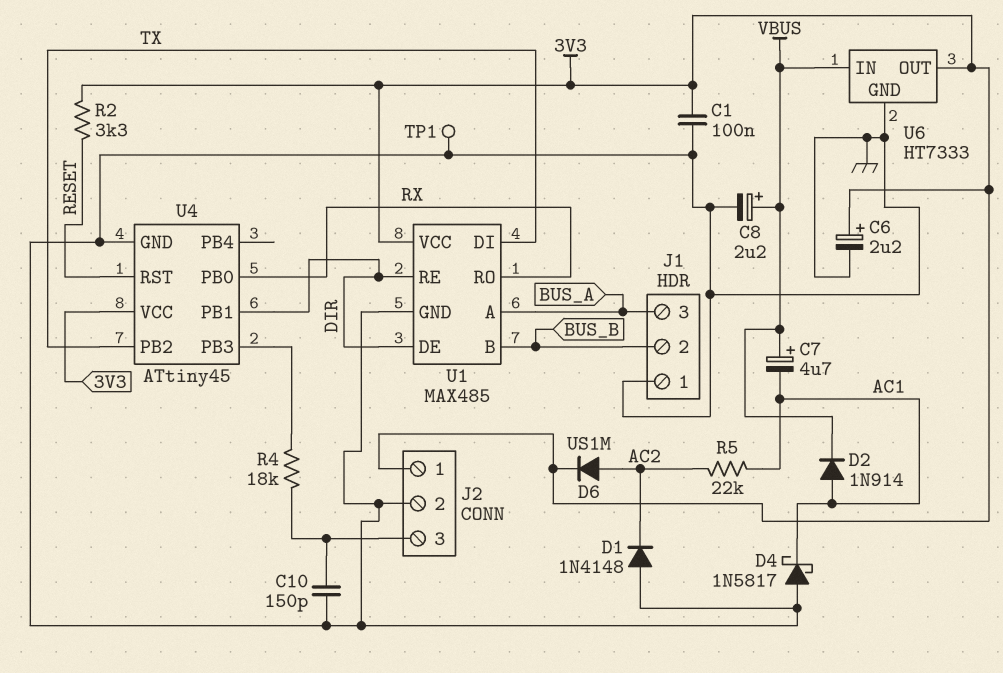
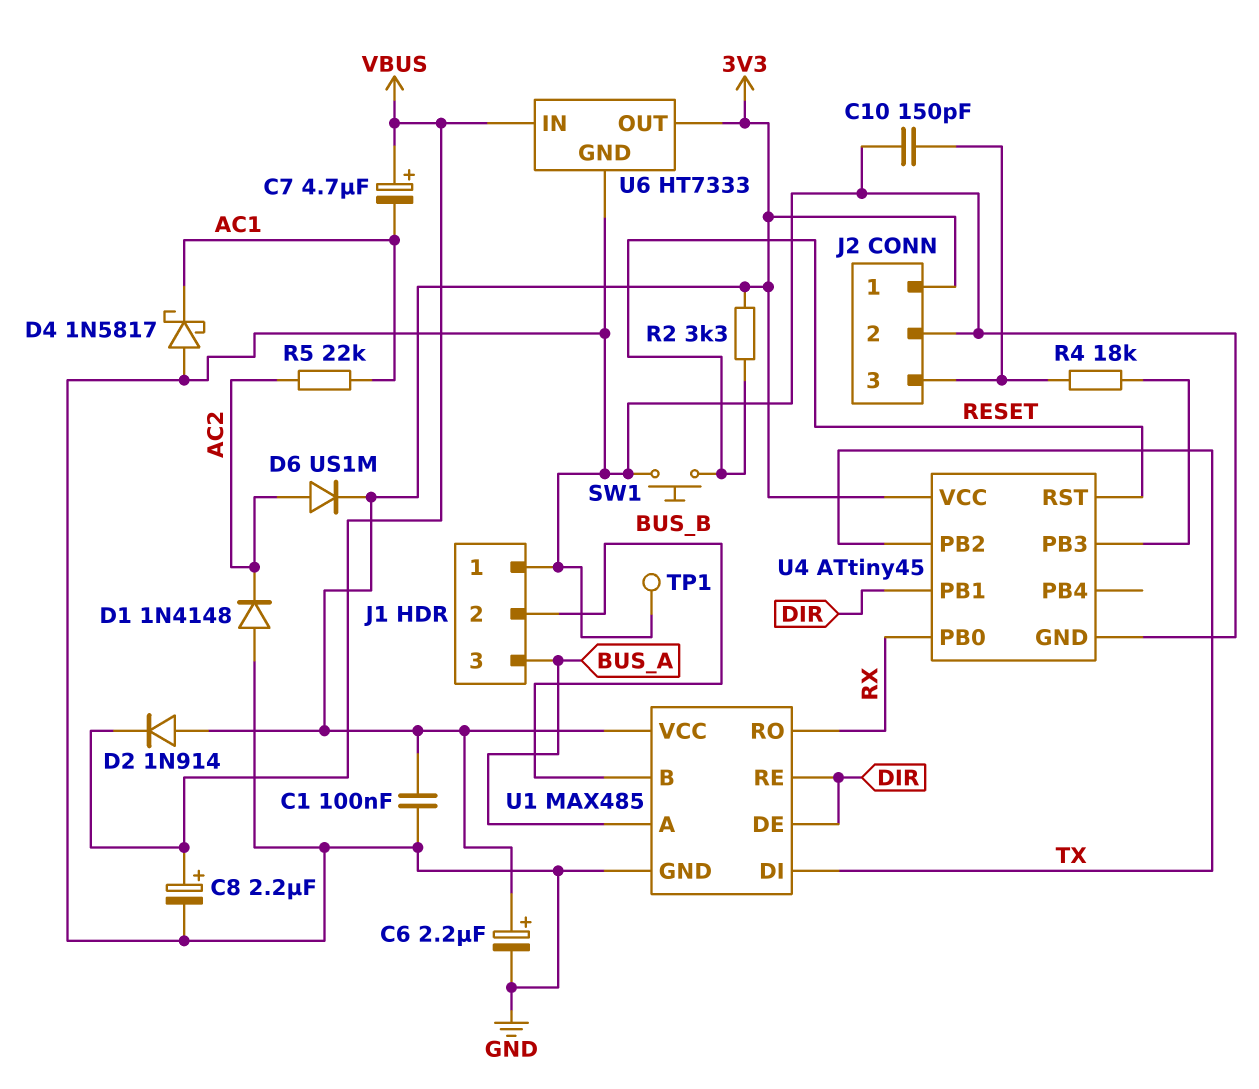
D2: diode 1N914 (A AC1, K VBUS) -> diode 1N914 (A 3V3, K VBUS)
SW1: none -> button (GND, RESET)

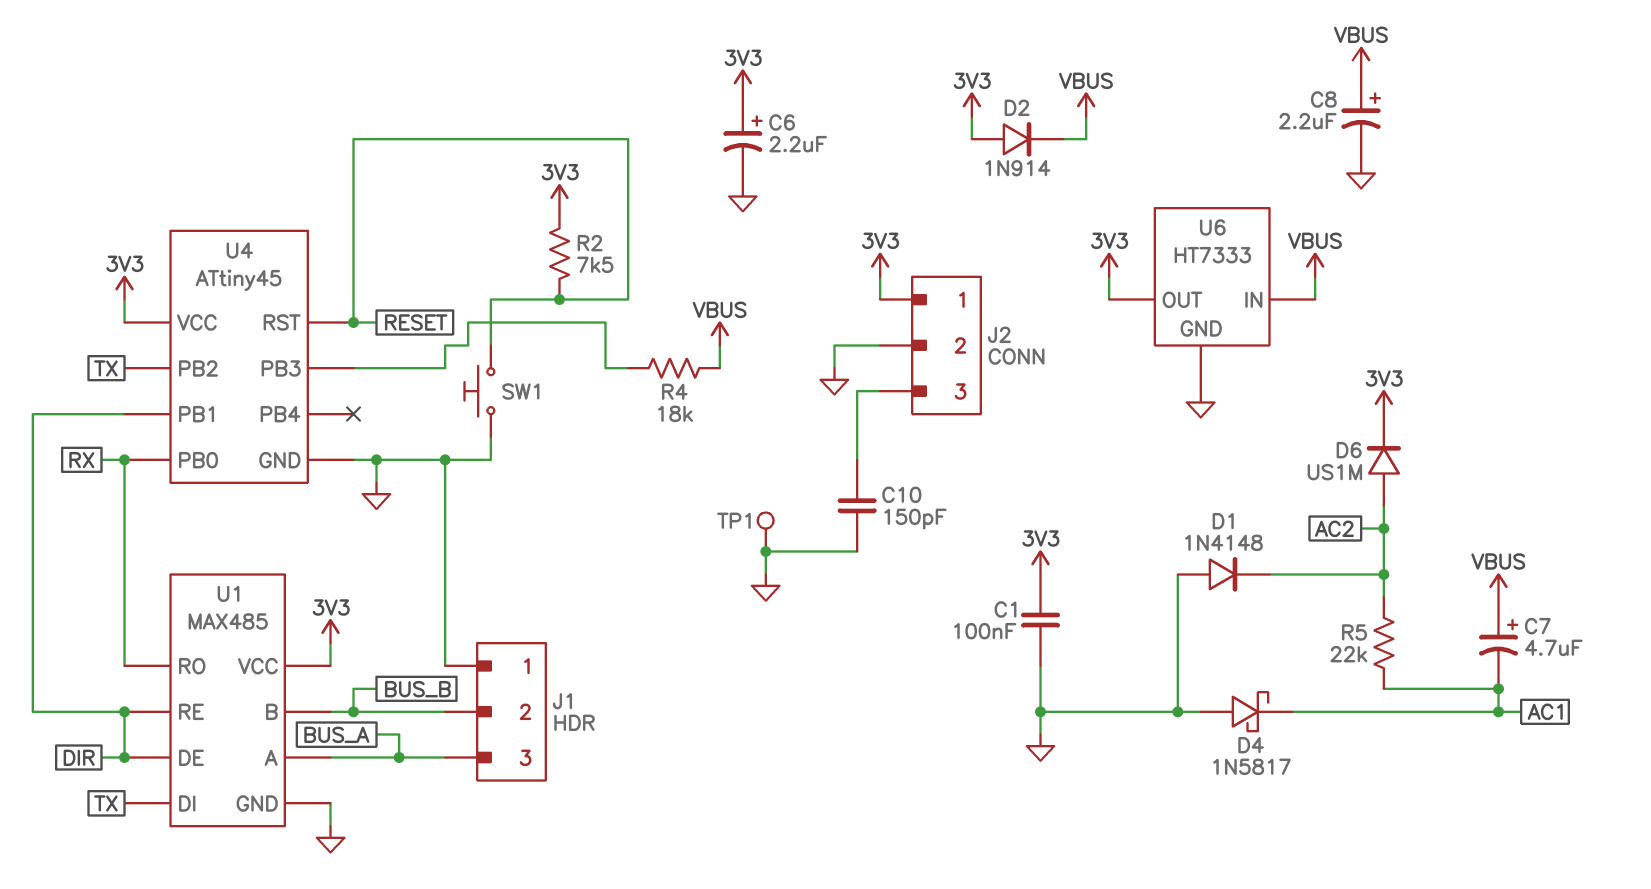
R2: 3.3k (3V3, RESET) -> 7.5k (3V3, RESET)
R4: 18k (J2/3, U4/PB3) -> 18k (U4/PB3, VBUS)

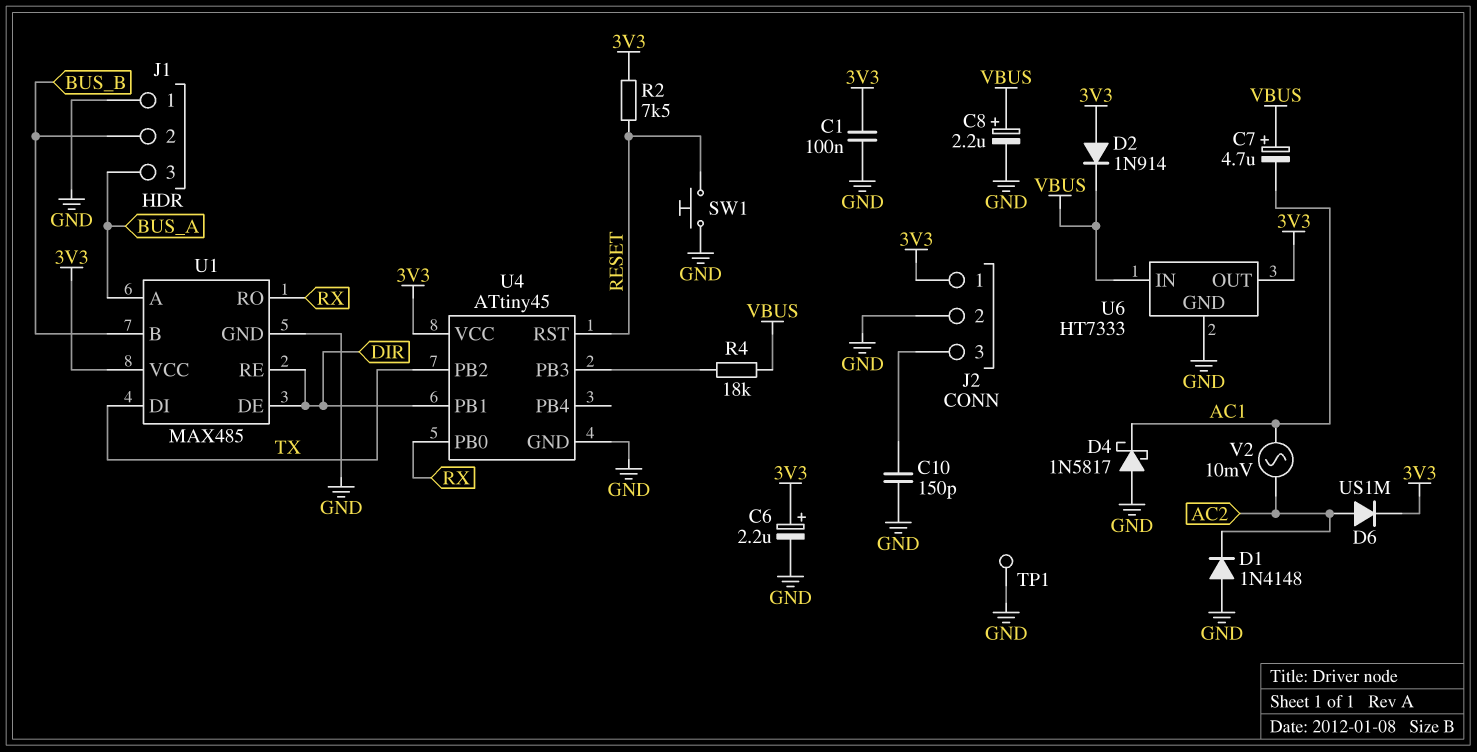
R5: 22k (AC1, AC2) -> none
V2: none -> AC 10mV (AC1, AC2)

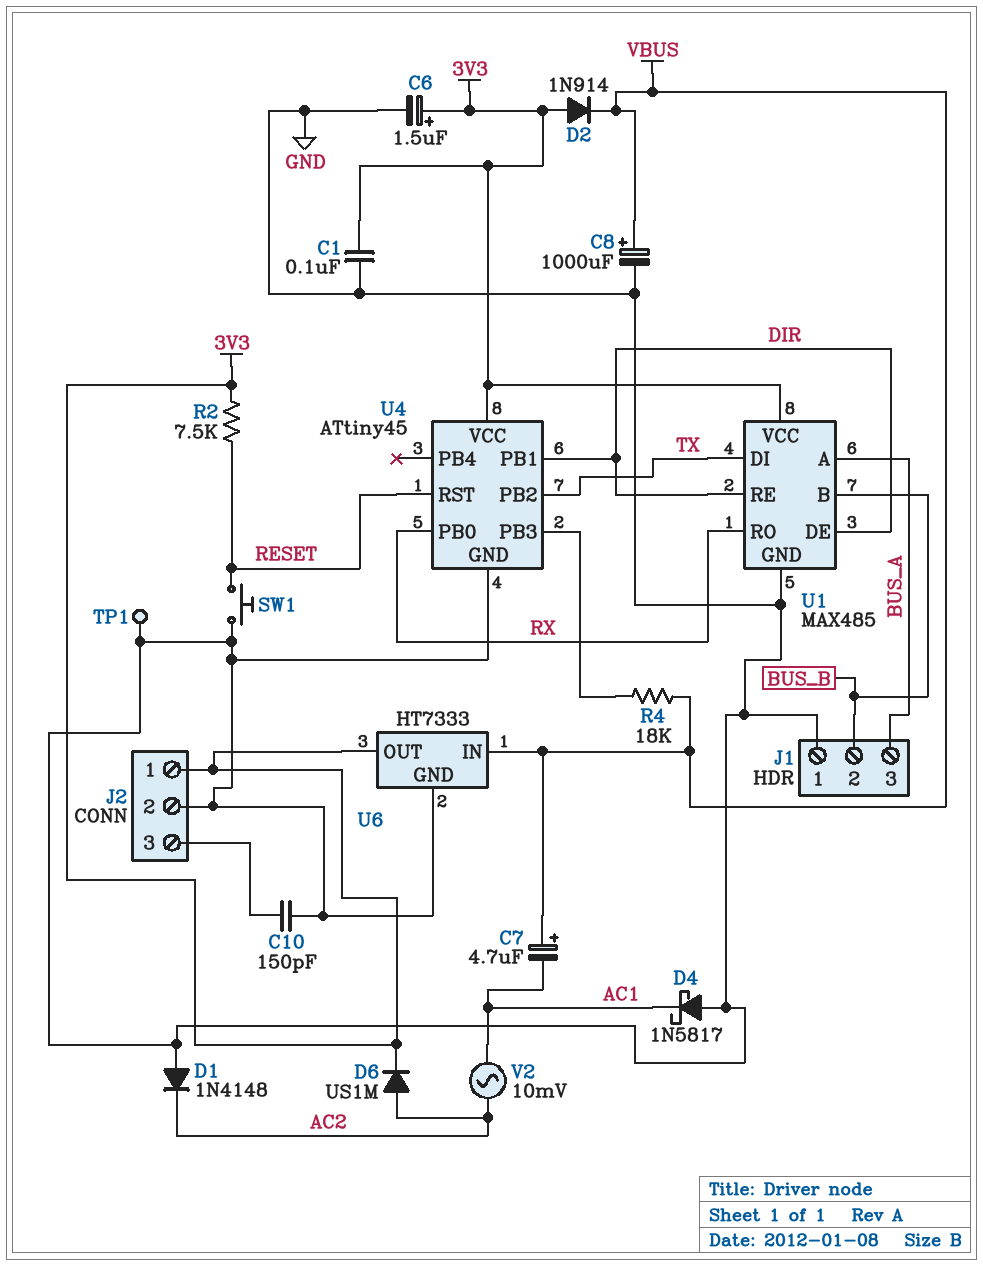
C6: 2.2uF (plus 3V3, minus GND) -> 1.5uF (plus 3V3, minus GND)
C8: 2.2uF (plus VBUS, minus GND) -> 1000uF (plus VBUS, minus GND)

